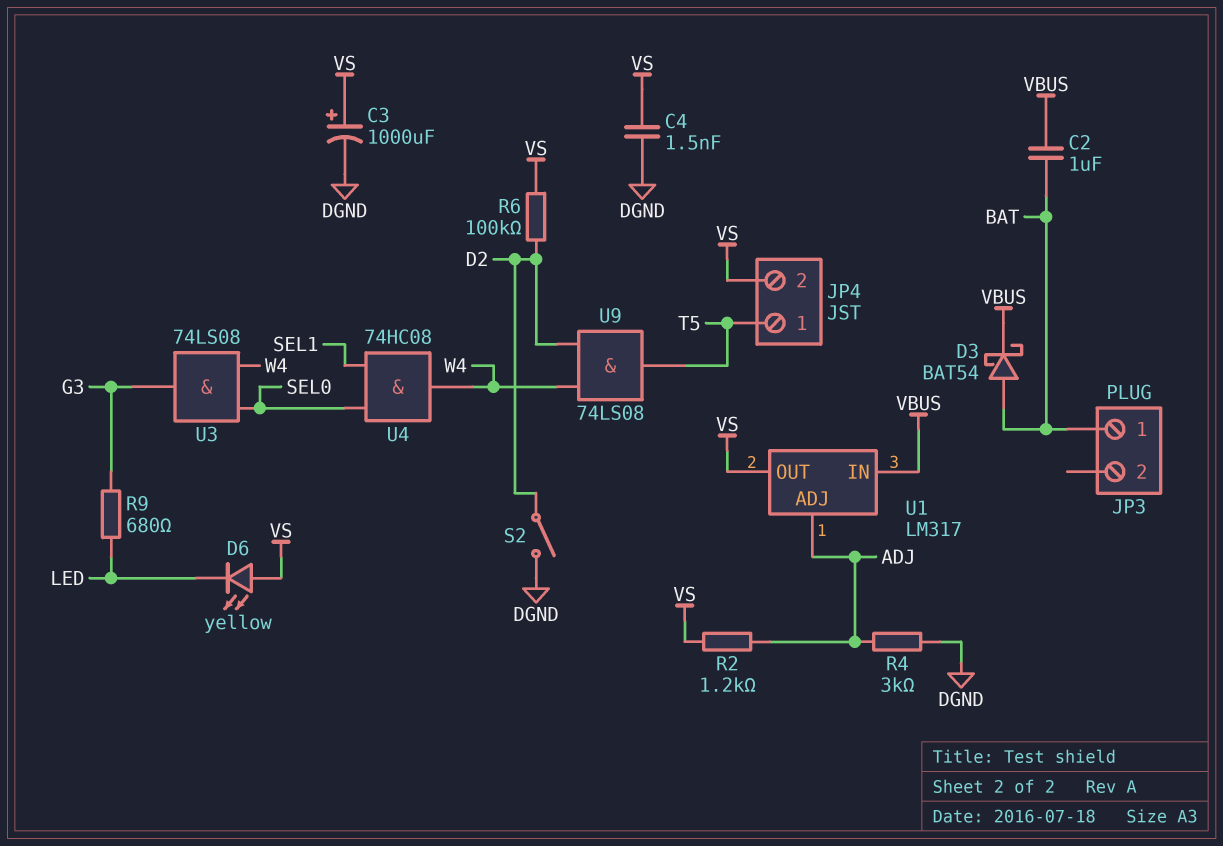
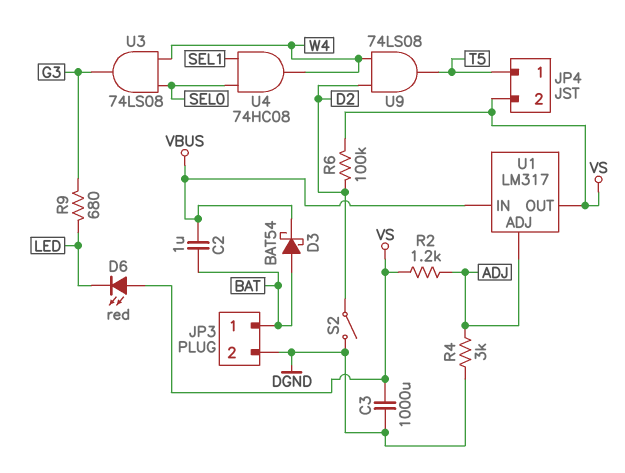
C3: 1000uF (plus VS, minus DGND) -> 1000uF (DGND, VS)
C4: 1.5nF (DGND, VS) -> none
D6: LED yellow (A VS, K LED) -> LED red (A VS, K LED)
JP3 pin 2: none -> DGND

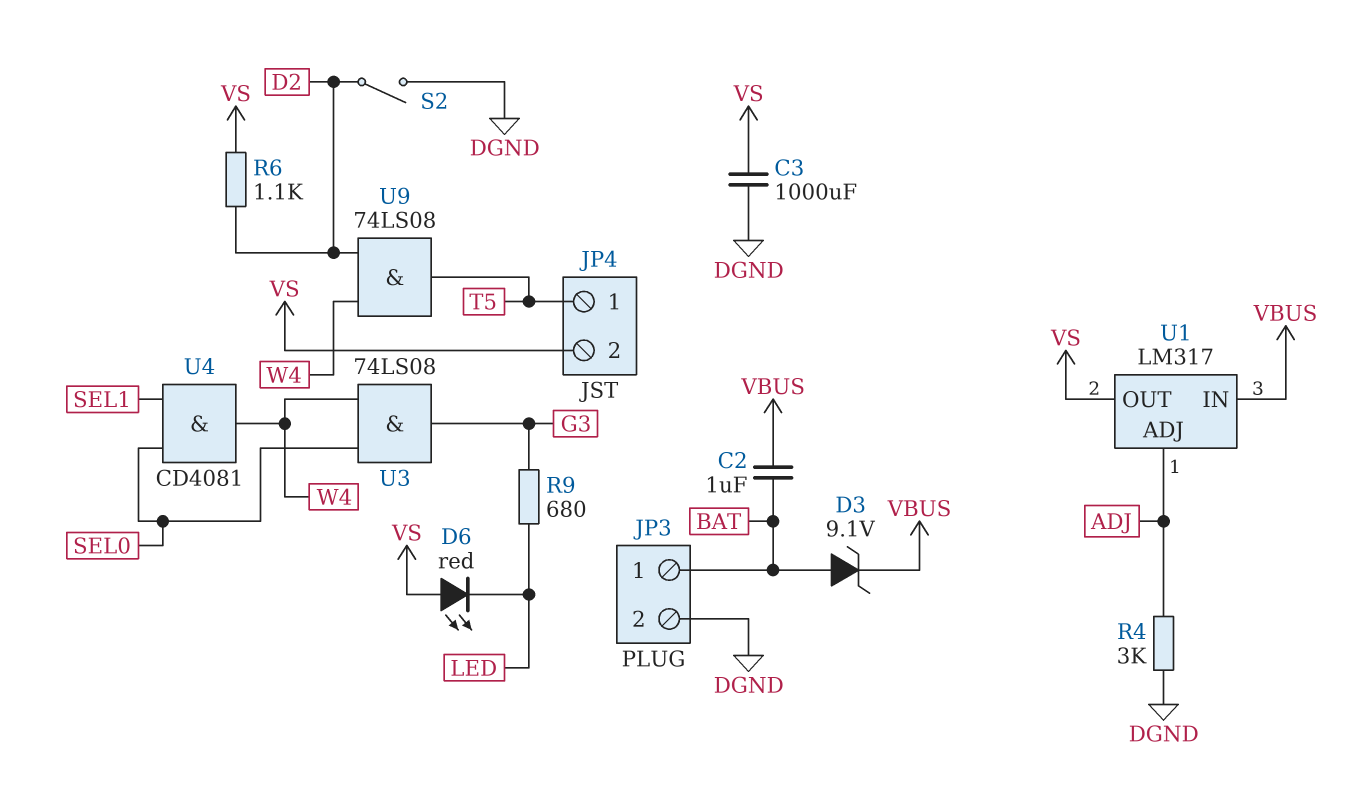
D3: schottky BAT54 (A BAT, K VBUS) -> zener 9.1V (A BAT, K VBUS)
R2: 1.2k (ADJ, VS) -> none
R6: 100k (D2, VS) -> 1.1k (D2, VS)
U4: AND 74HC08 (in SEL0, in SEL1, out W4) -> AND CD4081 (in SEL0, in SEL1, out W4)

